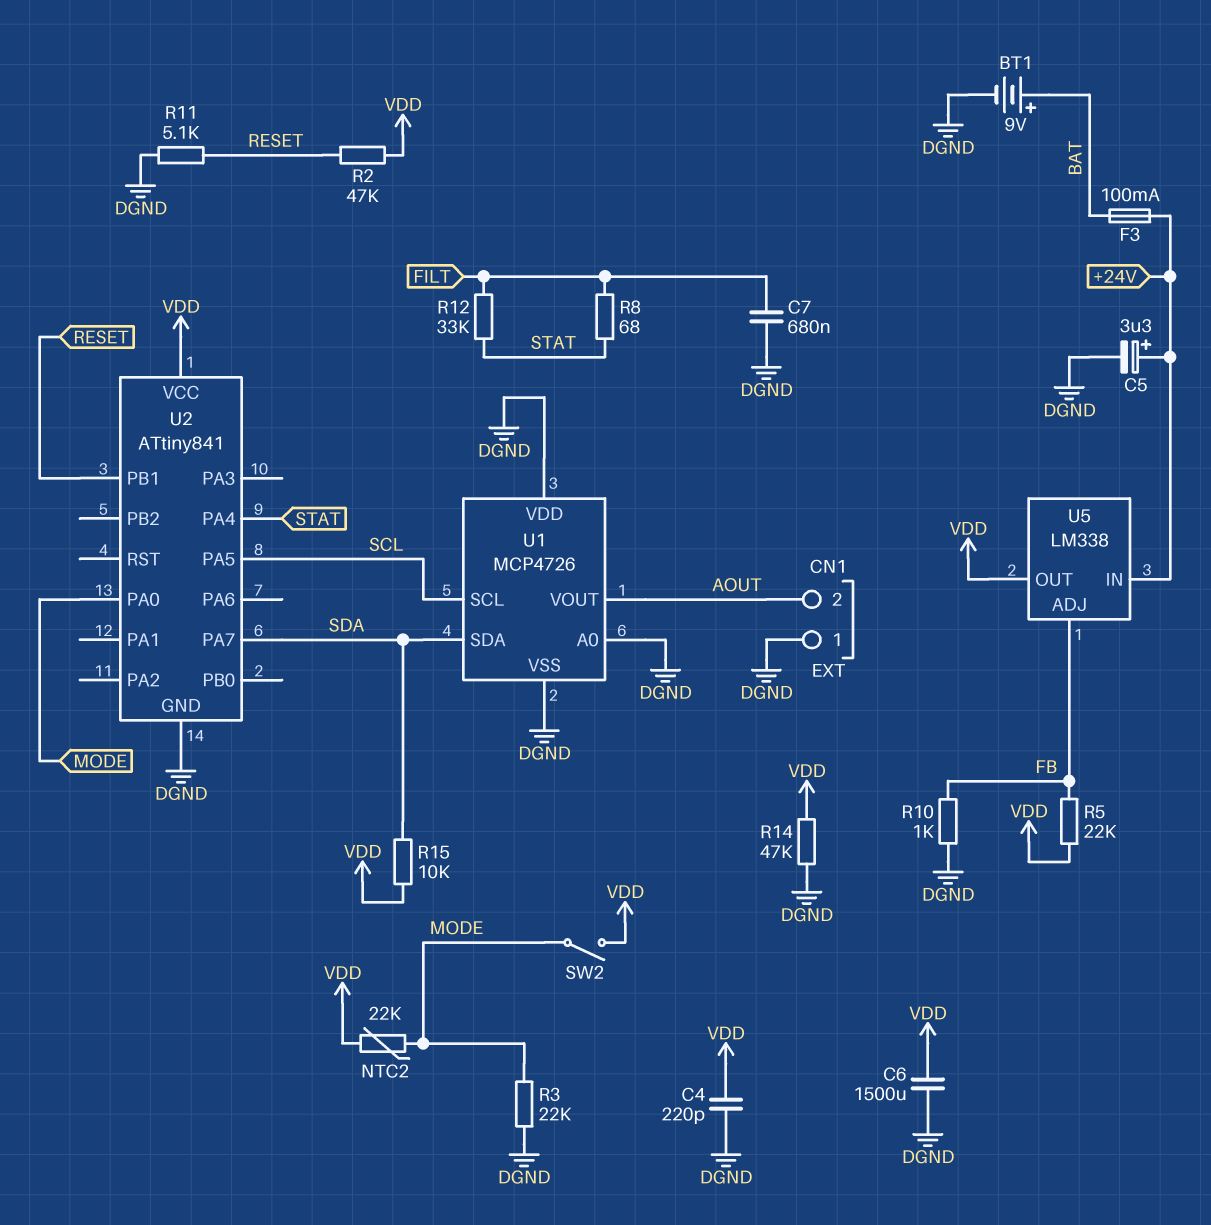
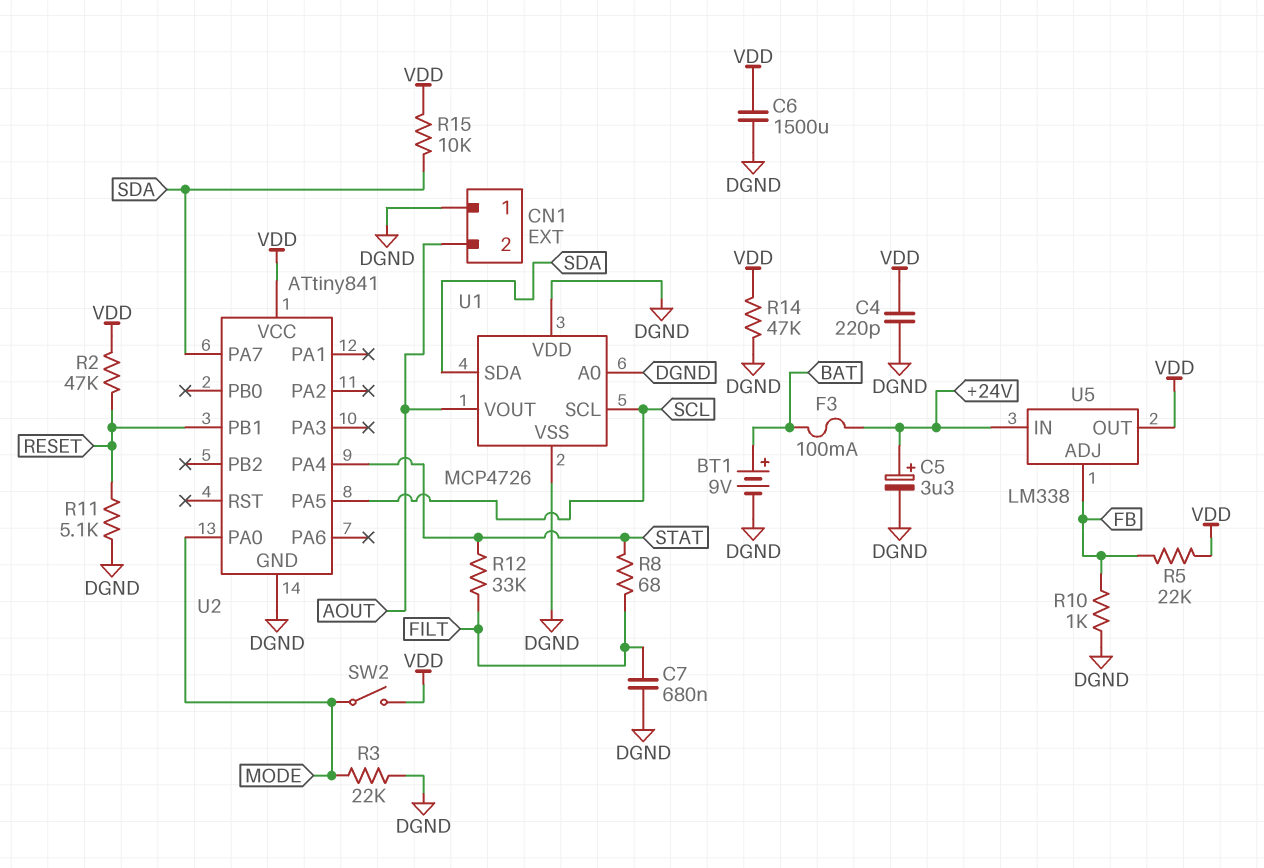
NTC2: 22k (MODE, VDD) -> none

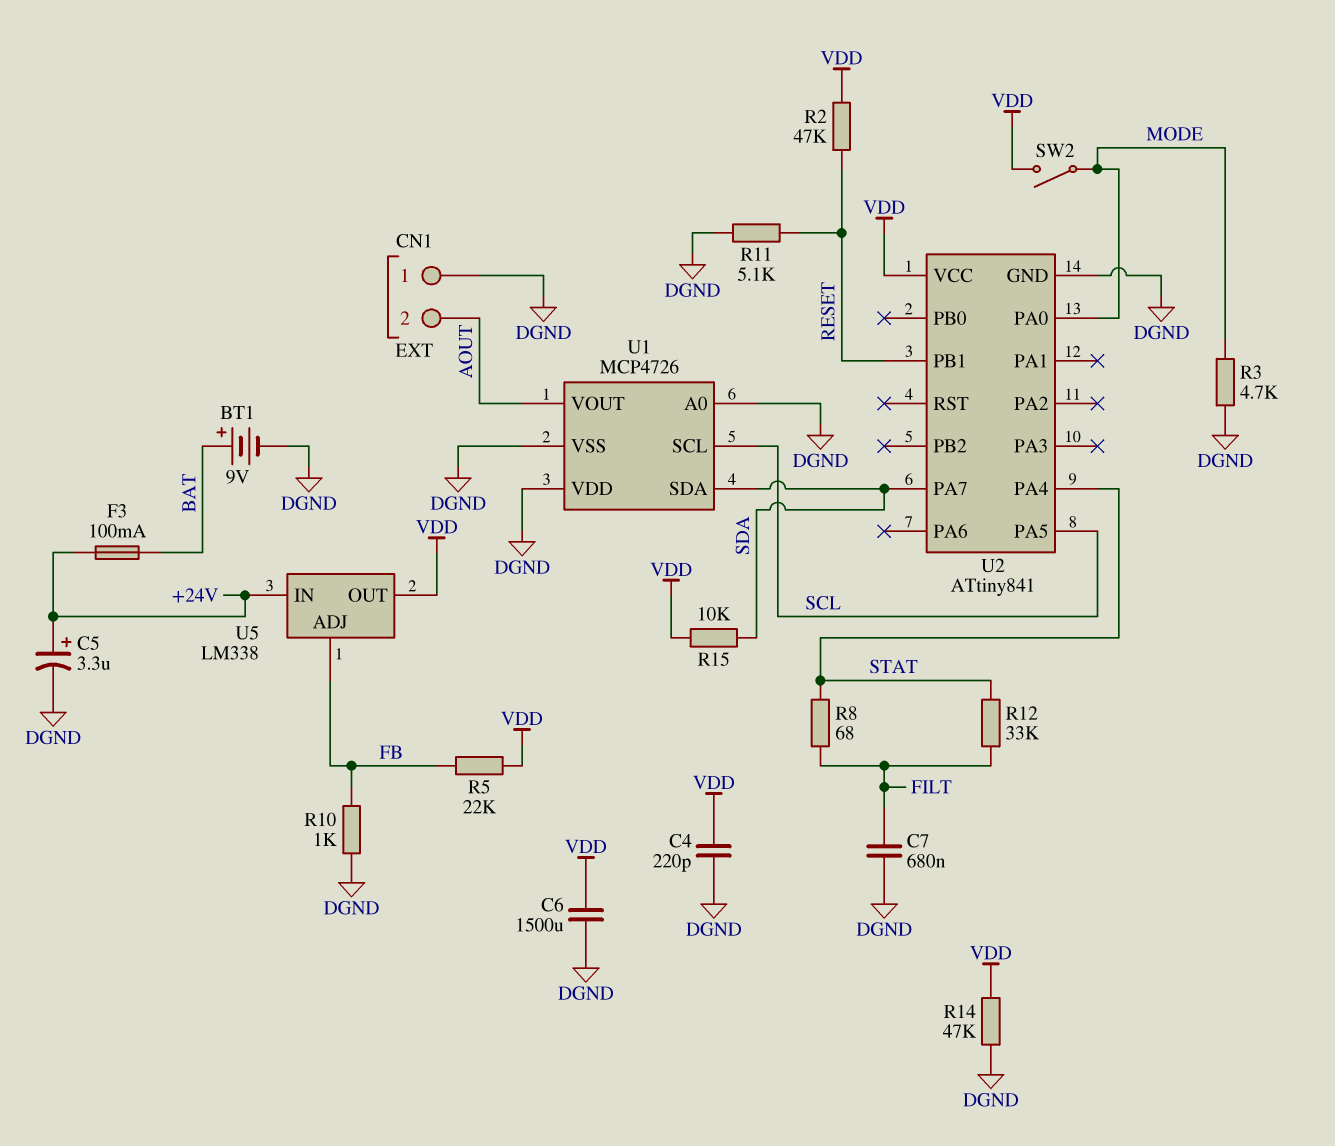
R3: 22k (DGND, MODE) -> 4.7k (DGND, MODE)

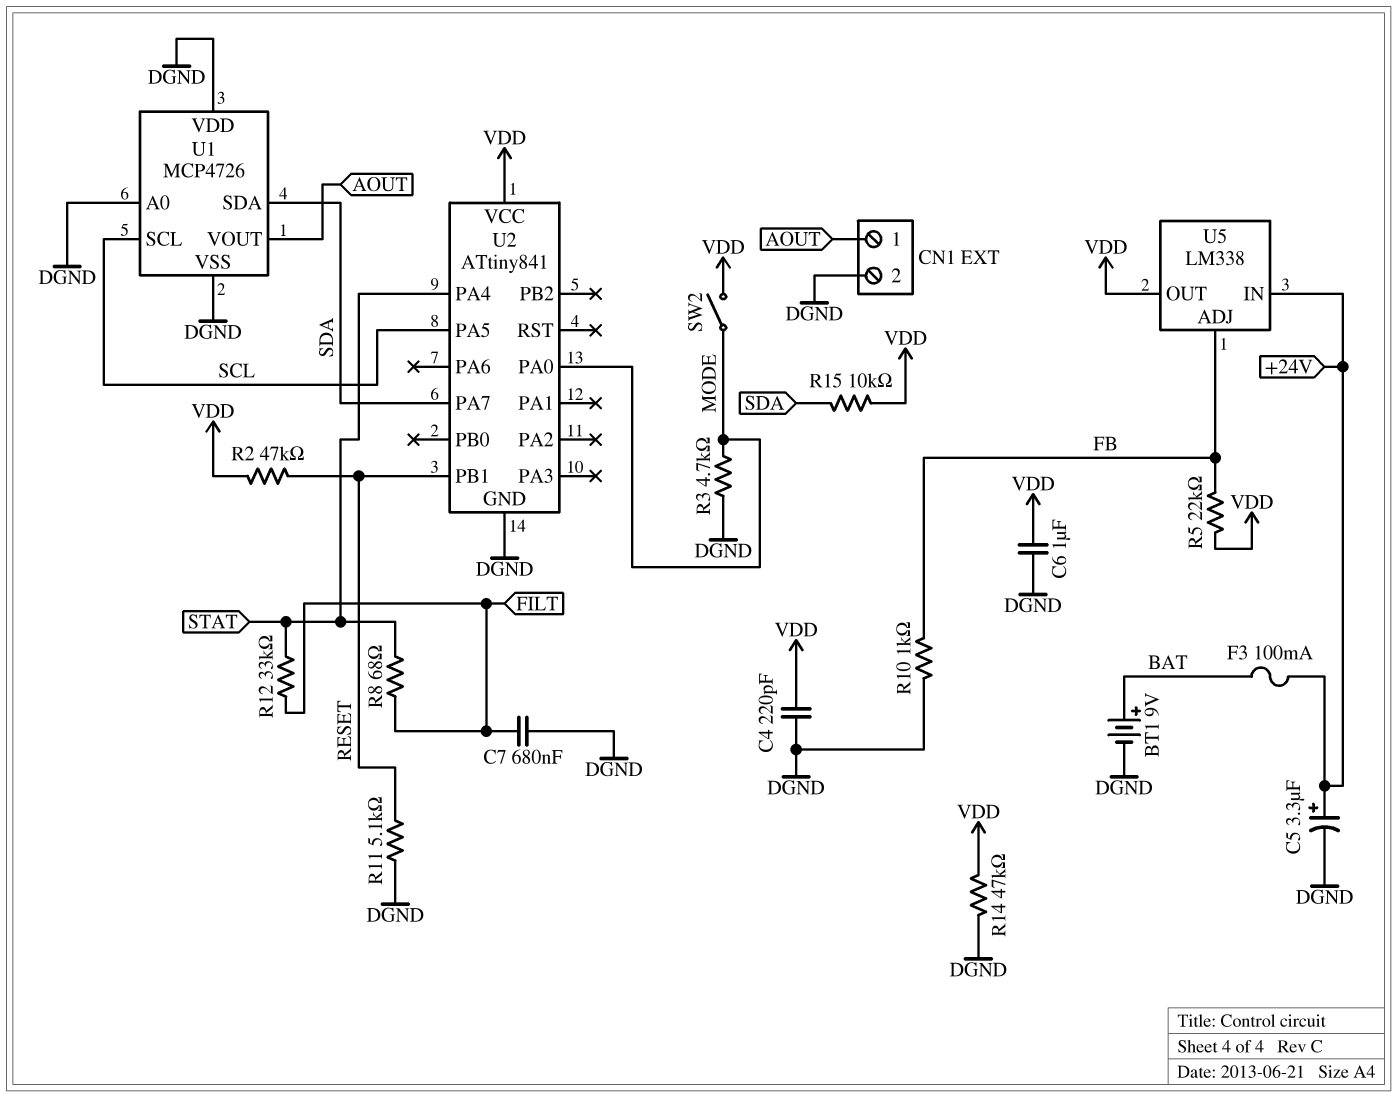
C6: 1500uF (DGND, VDD) -> 1uF (DGND, VDD)
CN1 pin 1: DGND -> AOUT
CN1 pin 2: AOUT -> DGND

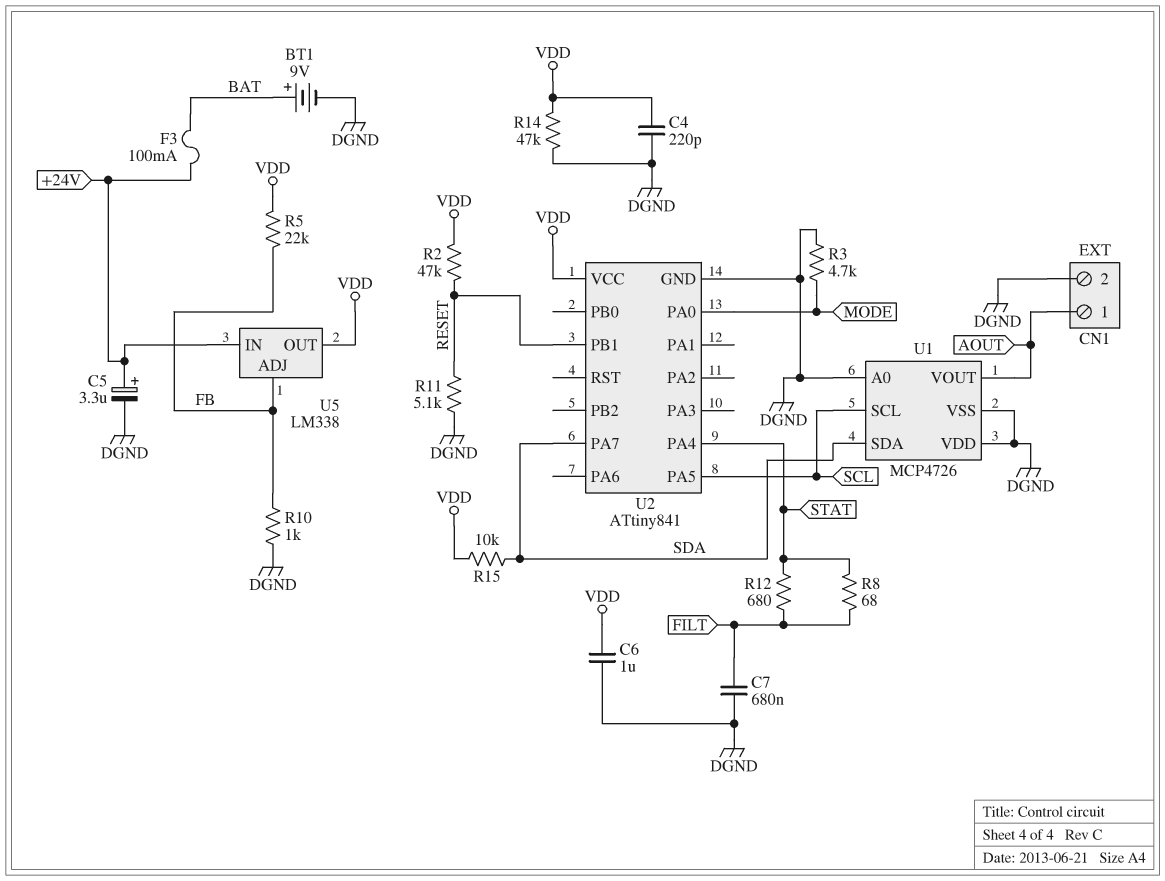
R12: 33k (FILT, STAT) -> 680 (FILT, STAT)
SW2: switch (MODE, VDD) -> none

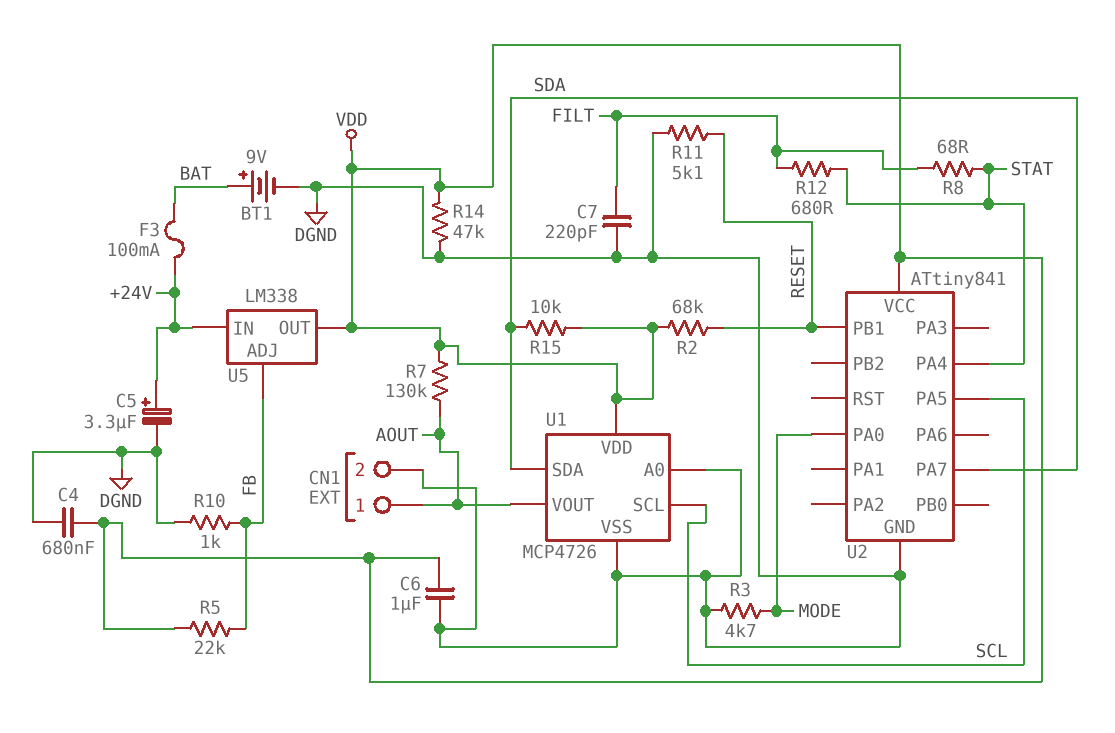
C4: 220pF (DGND, VDD) -> 680nF (DGND, VDD)
C7: 680nF (DGND, FILT) -> 220pF (DGND, FILT)
R2: 47k (RESET, VDD) -> 68k (RESET, VDD)
R7: none -> 130k (AOUT, VDD)
U1 pin VDD: DGND -> VDD

